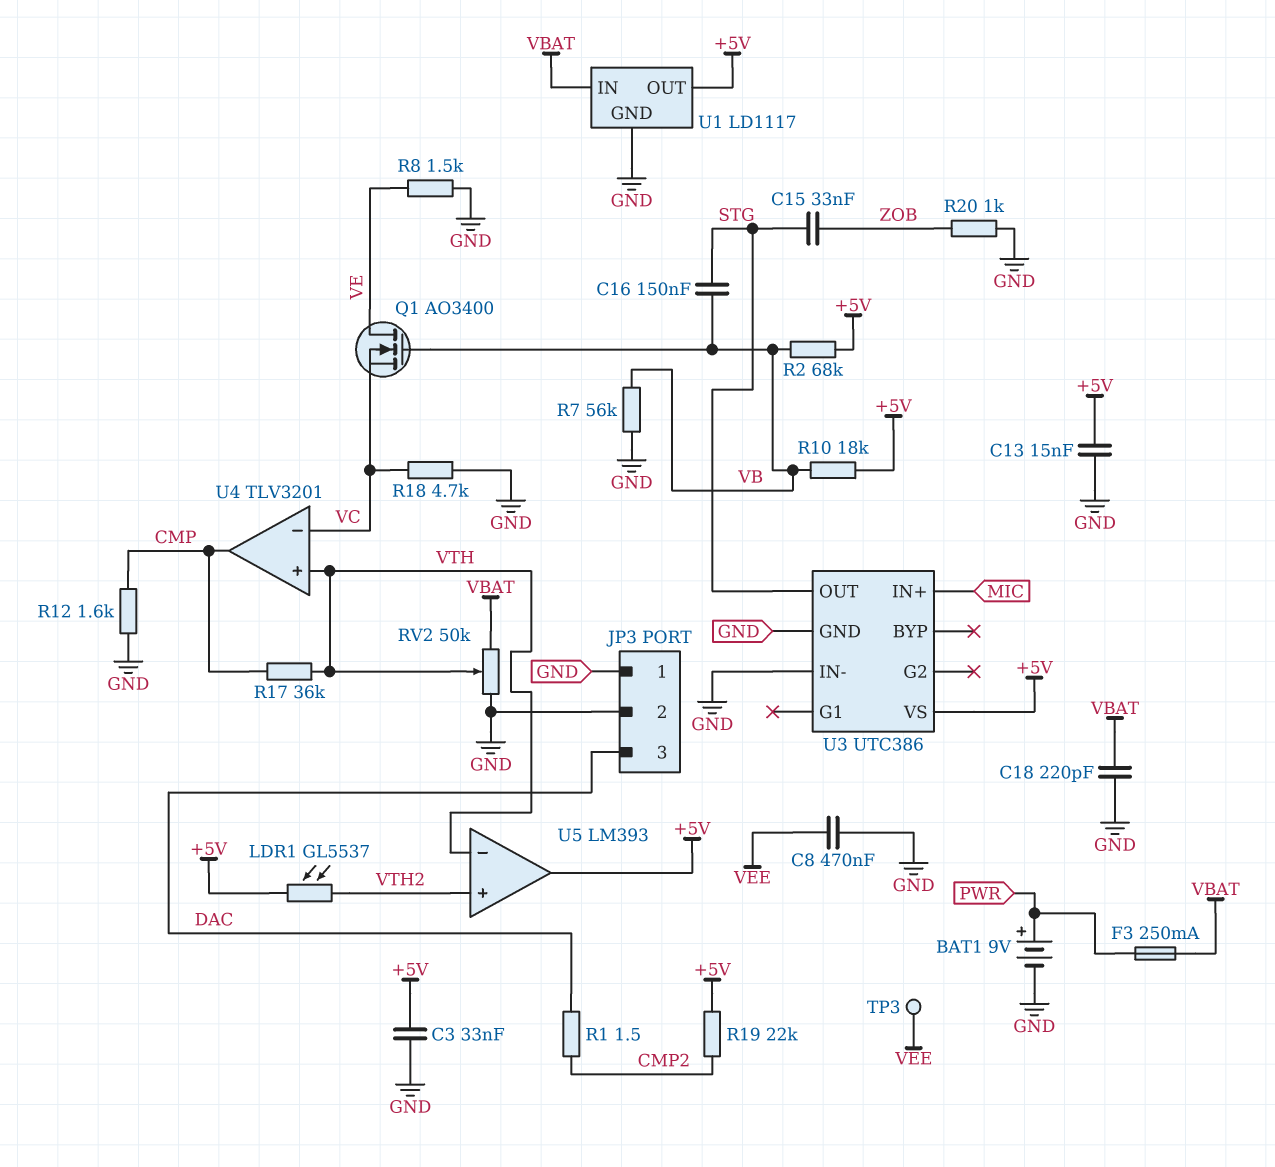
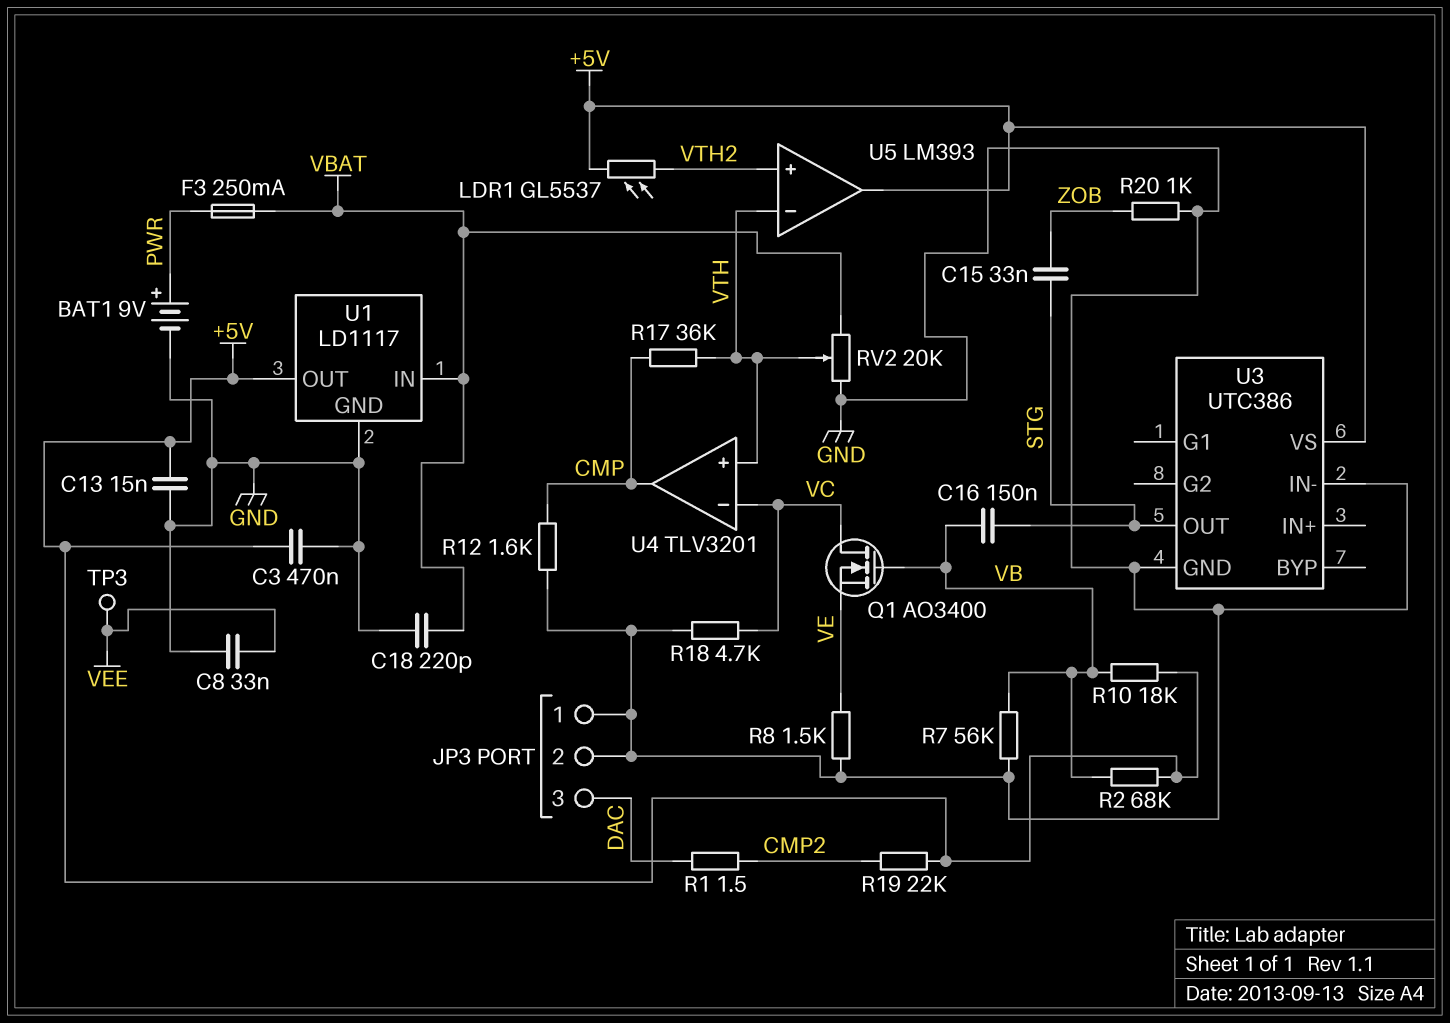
C3: 33nF (+5V, GND) -> 470nF (+5V, GND)
C8: 470nF (GND, VEE) -> 33nF (GND, VEE)
Q1: NMOS AO3400 (G VB, D VE, S VC) -> NMOS AO3400 (G VB, D VC, S VE)
RV2: 50k (GND, VBAT, wiper VTH) -> 20k (GND, VBAT, wiper VTH)
U3 pin IN+: MIC -> none

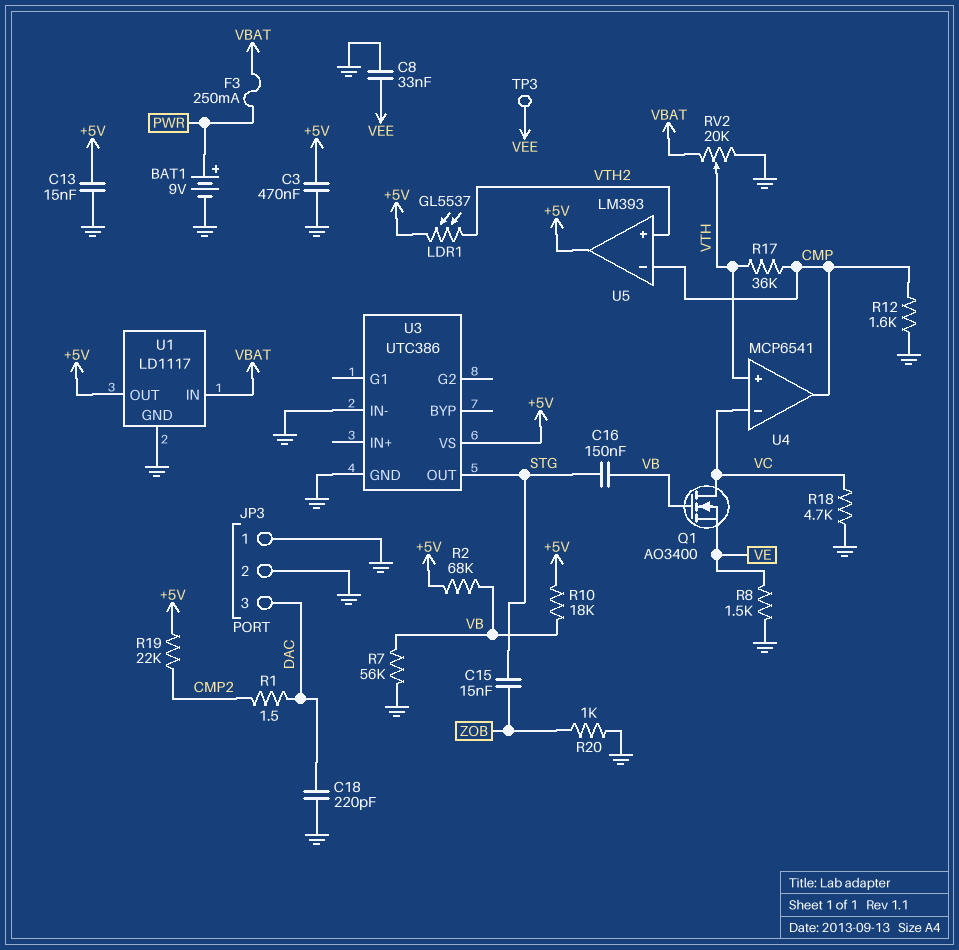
C15: 33nF (STG, ZOB) -> 15nF (STG, ZOB)
C18: 220pF (GND, VBAT) -> 220pF (DAC, GND)
U4: TLV3201 -> MCP6541
U5 pin in-: VTH -> CMP

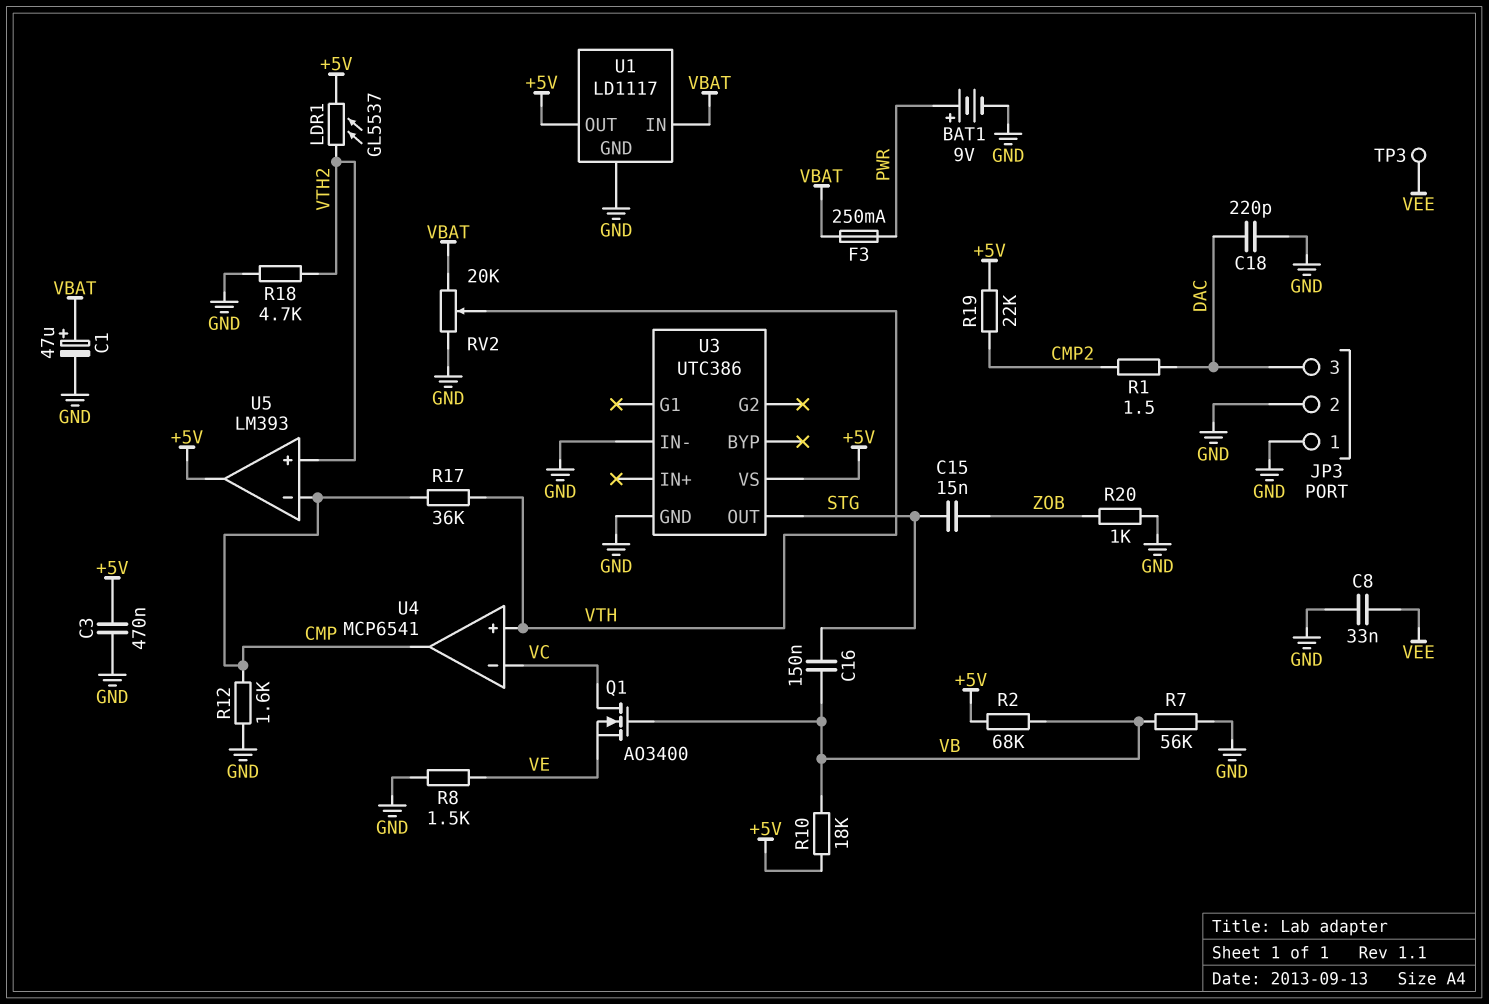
C1: none -> 47uF (plus VBAT, minus GND)
C13: 15nF (+5V, GND) -> none
R18: 4.7k (GND, VC) -> 4.7k (GND, VTH2)

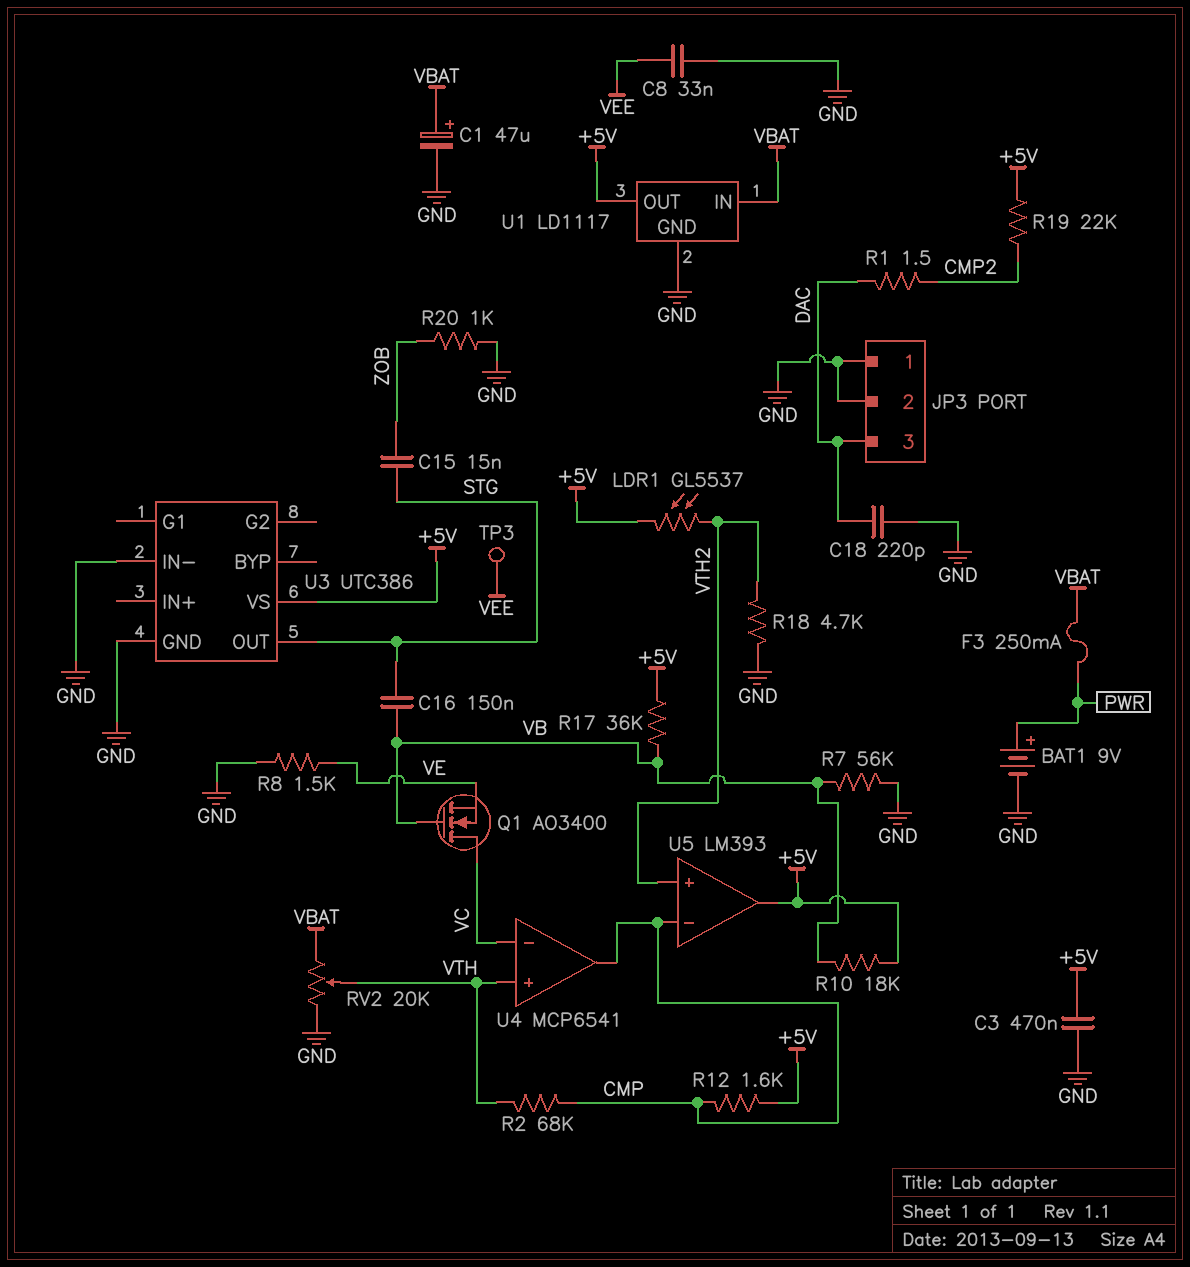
R2: 68k (+5V, VB) -> 68k (CMP, VTH)
R12: 1.6k (CMP, GND) -> 1.6k (+5V, CMP)
R17: 36k (CMP, VTH) -> 36k (+5V, VB)

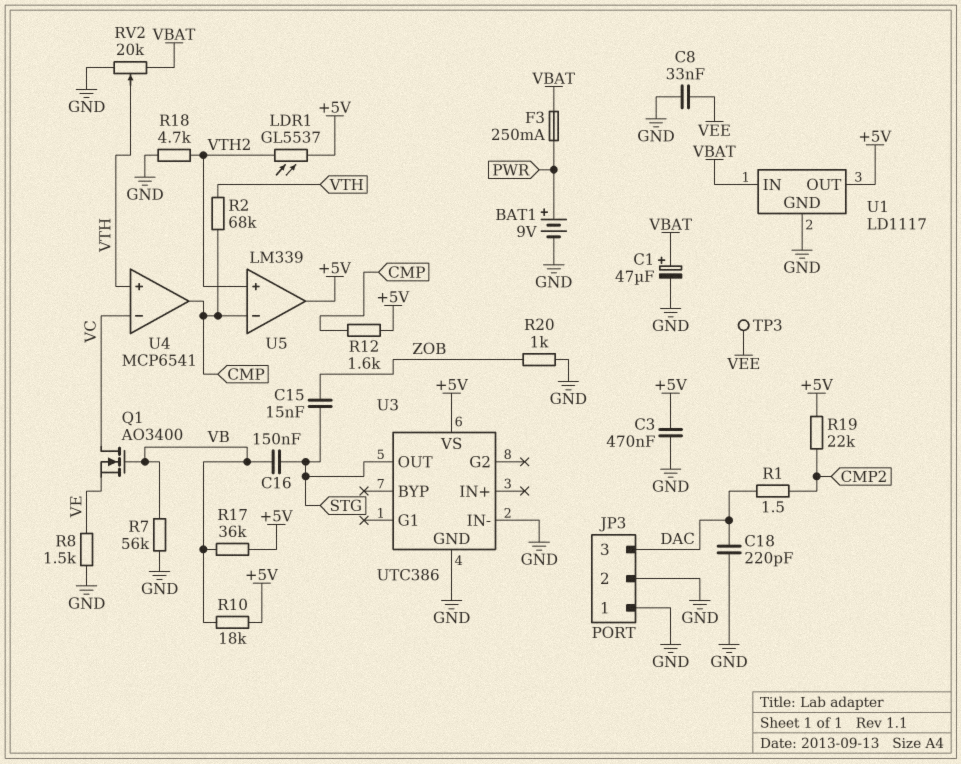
U5: LM393 -> LM339

